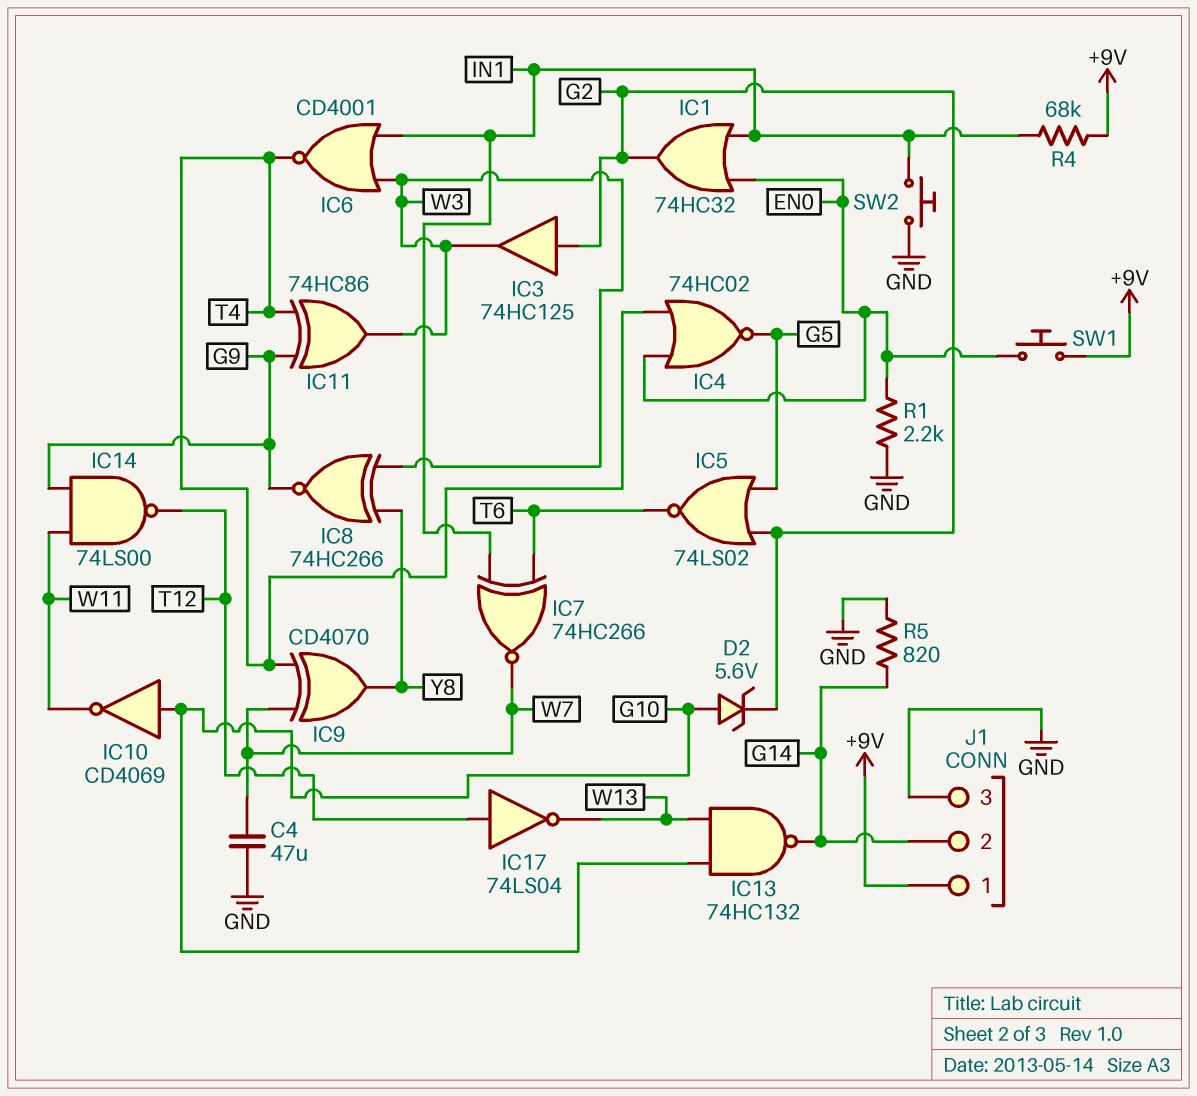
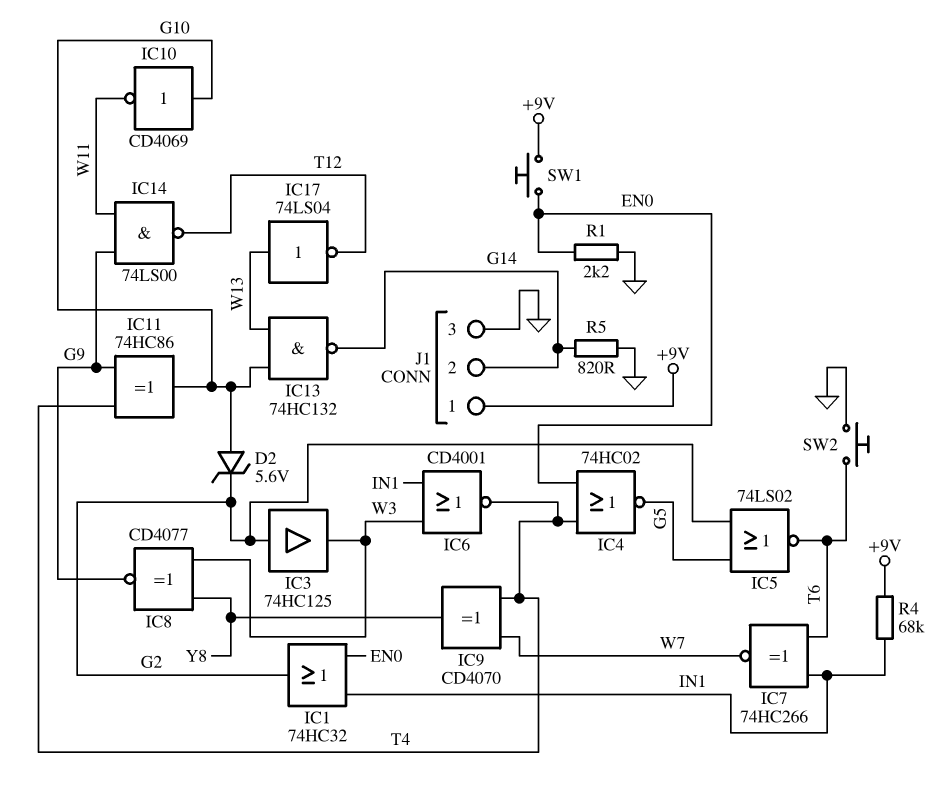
C4: 47uF (GND, W7) -> none
IC8: XNOR 74HC266 (in W3, in Y8, out G9) -> XNOR CD4077 (in W3, in Y8, out G9)
IC11: XOR 74HC86 (in G9, in T4, out W3) -> XOR 74HC86 (in G9, in T4, out G10)
IC17: NOT 74LS04 (in T12, out W13) -> NOT 74LS04 (in W13, out T12)
SW2: button (GND, IN1) -> button (GND, T6)

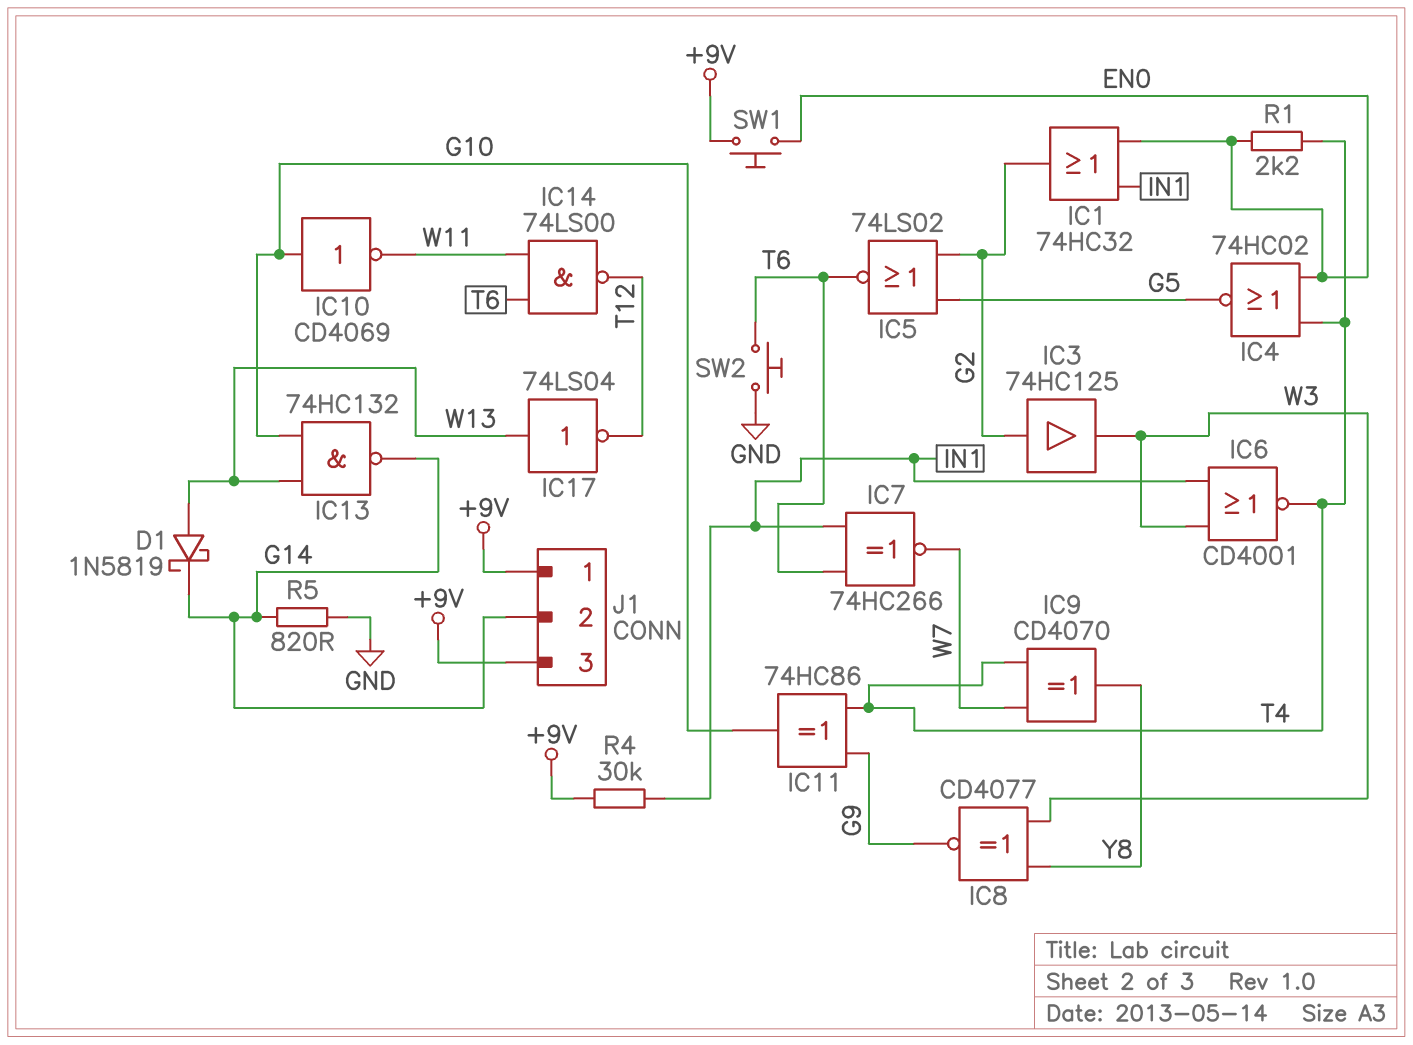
D1: none -> schottky 1N5819 (A W13, K G14)
D2: zener 5.6V (A G10, K G2) -> none
IC14: NAND 74LS00 (in G9, in W11, out T12) -> NAND 74LS00 (in T6, in W11, out T12)
J1 pin 3: GND -> +9V
R1: 2.2k (EN0, GND) -> 2.2k (EN0, T4)
R4: 68k (+9V, IN1) -> 30k (+9V, IN1)

